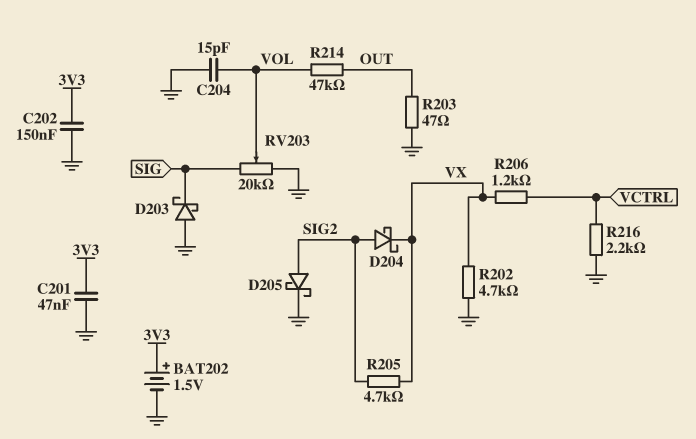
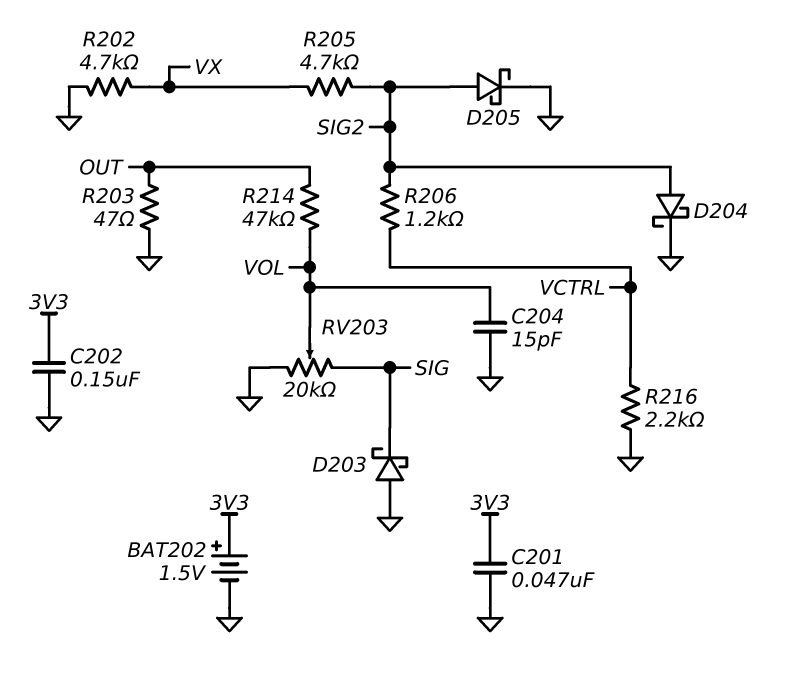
D204: schottky (A SIG2, K VX) -> schottky (A SIG2, K GND)
R206: 1.2k (VCTRL, VX) -> 1.2k (SIG2, VCTRL)

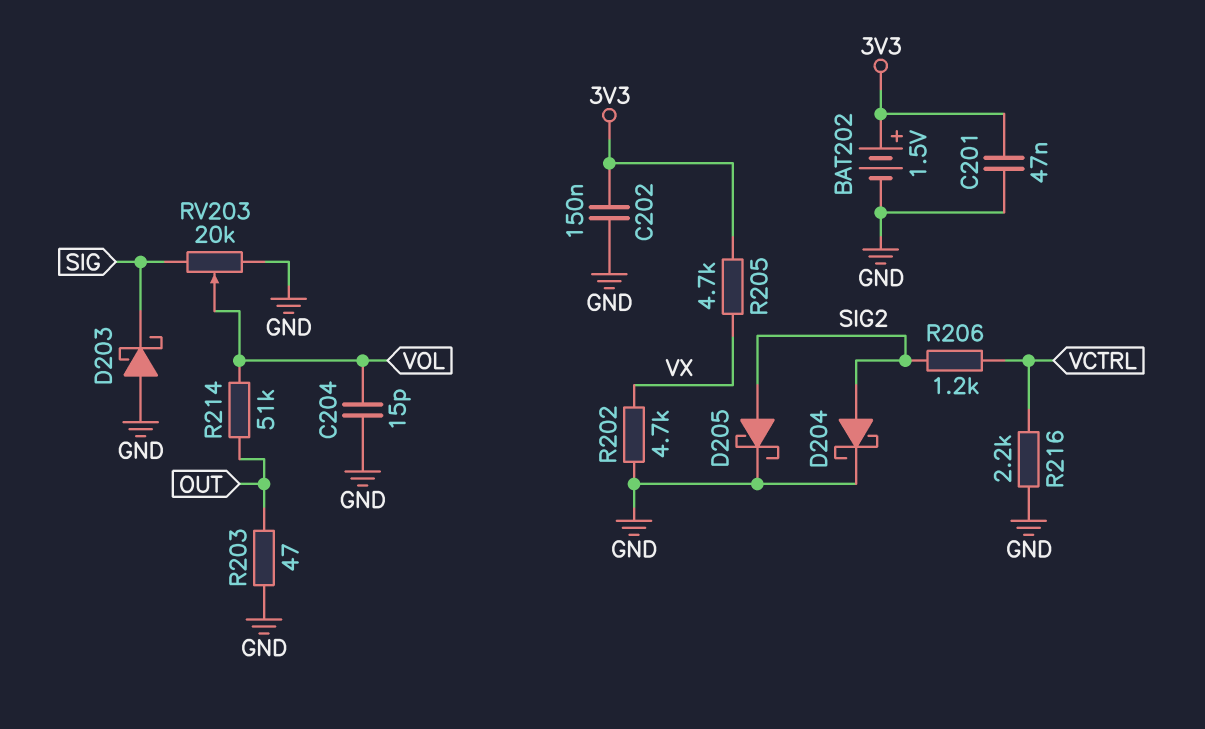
R205: 4.7k (SIG2, VX) -> 4.7k (3V3, VX)
R214: 47k (OUT, VOL) -> 51k (OUT, VOL)

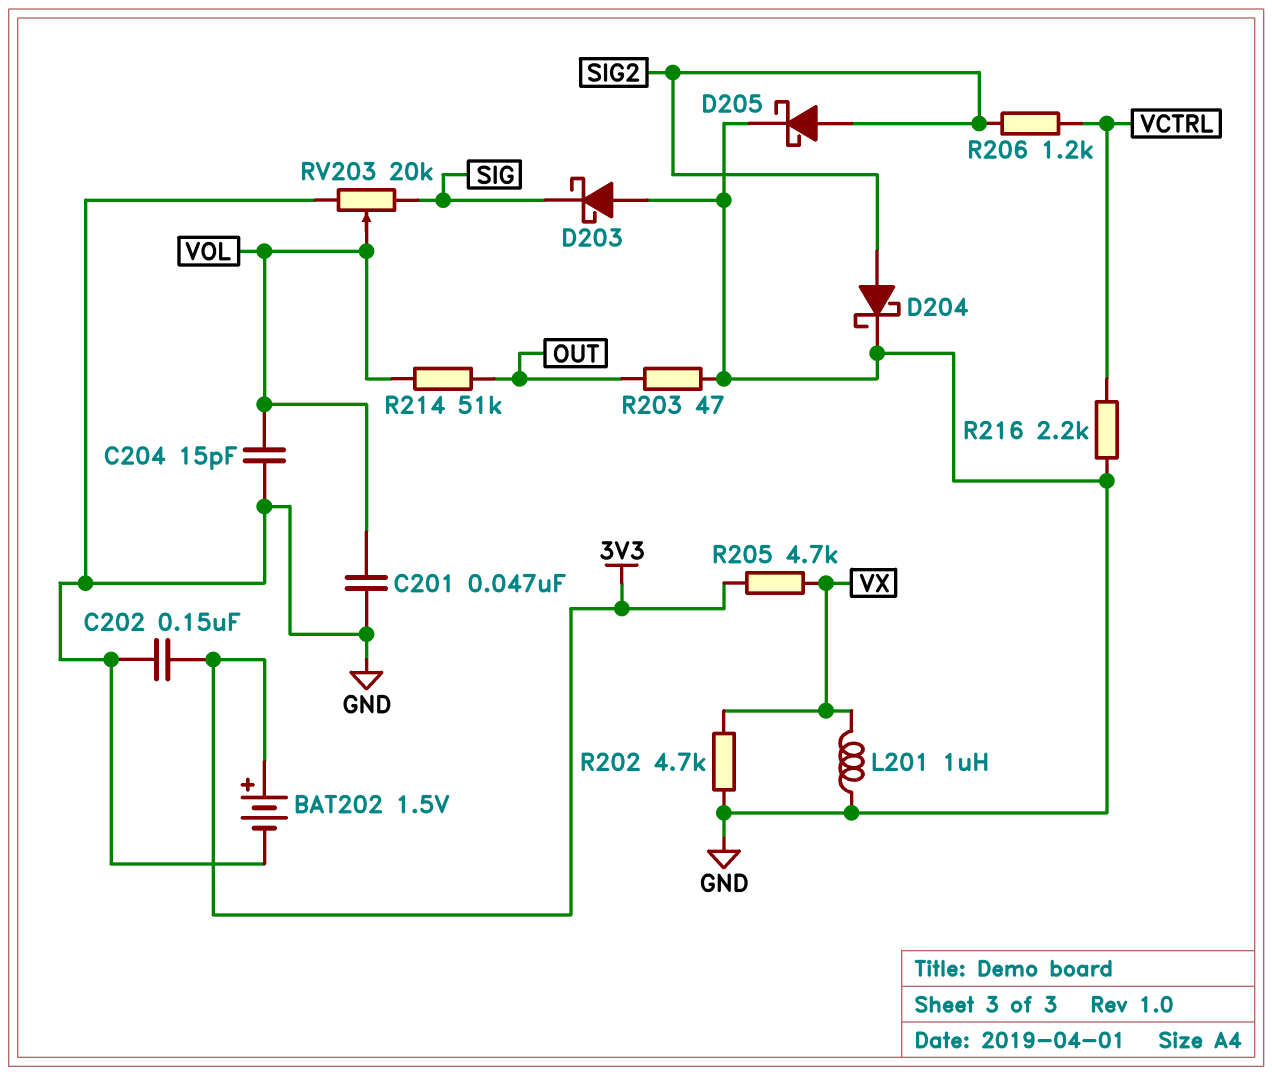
C201: 47nF (3V3, GND) -> 47nF (GND, VOL)
L201: none -> 1uH (GND, VX)

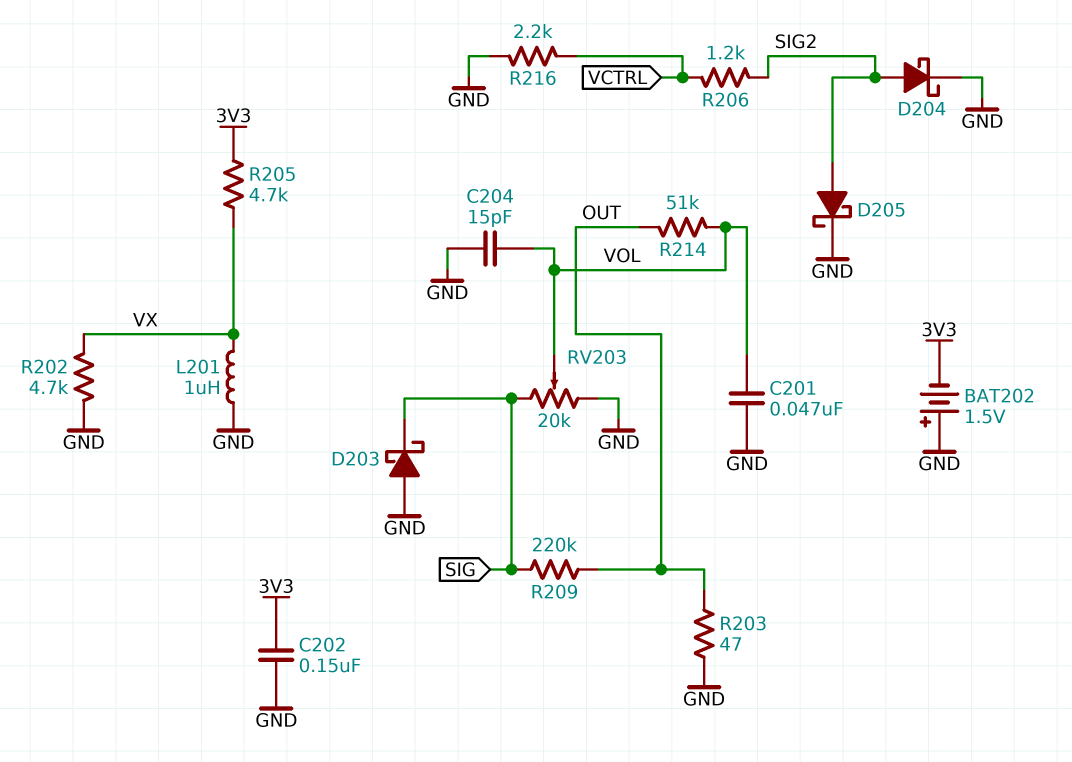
BAT202: 1.5V (plus 3V3, minus GND) -> 1.5V (plus GND, minus 3V3)
R209: none -> 220k (OUT, SIG)

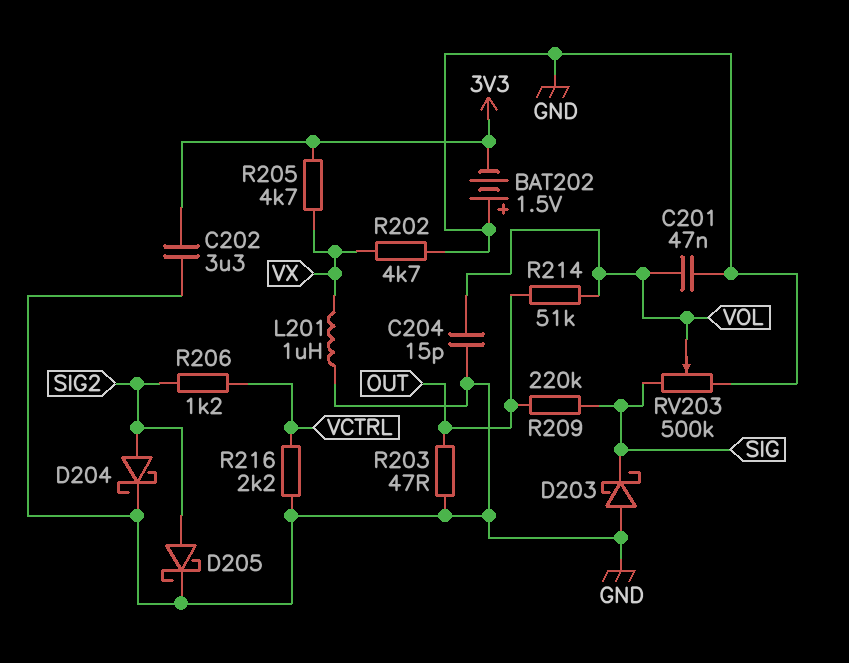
C202: 150nF (3V3, GND) -> 3.3uF (3V3, GND)
RV203: 20k (GND, SIG, wiper VOL) -> 500k (GND, SIG, wiper VOL)

